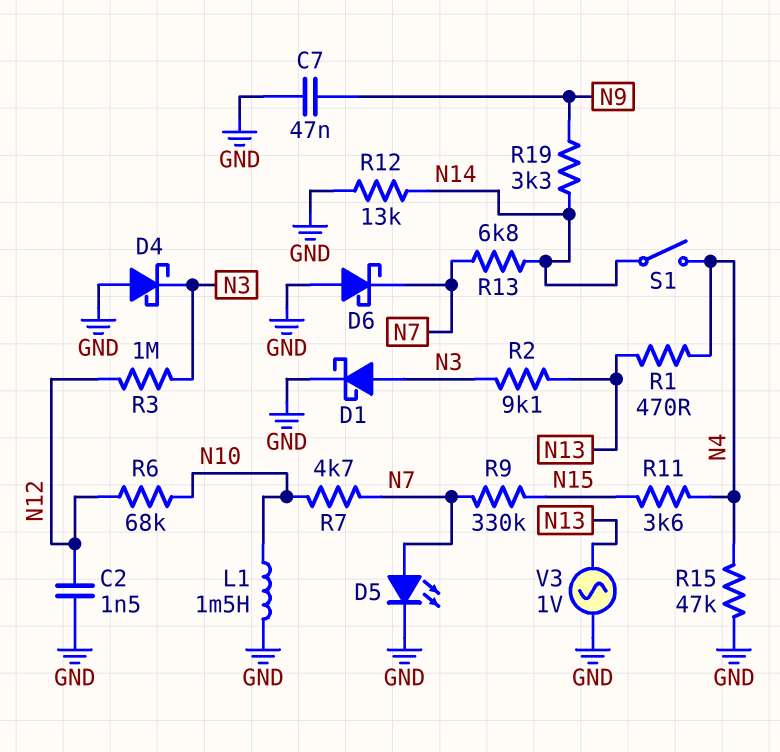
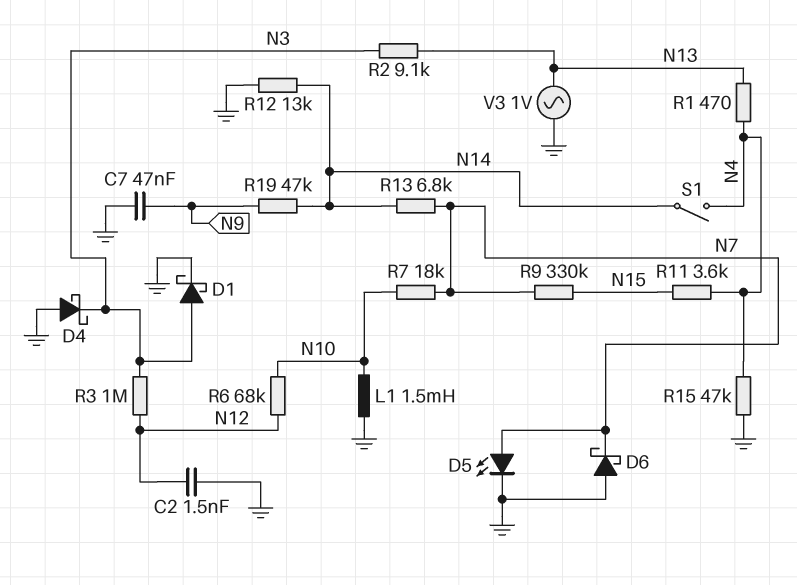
R7: 4.7k (N7, N10) -> 18k (N7, N10)
R19: 3.3k (N9, N14) -> 47k (N9, N14)

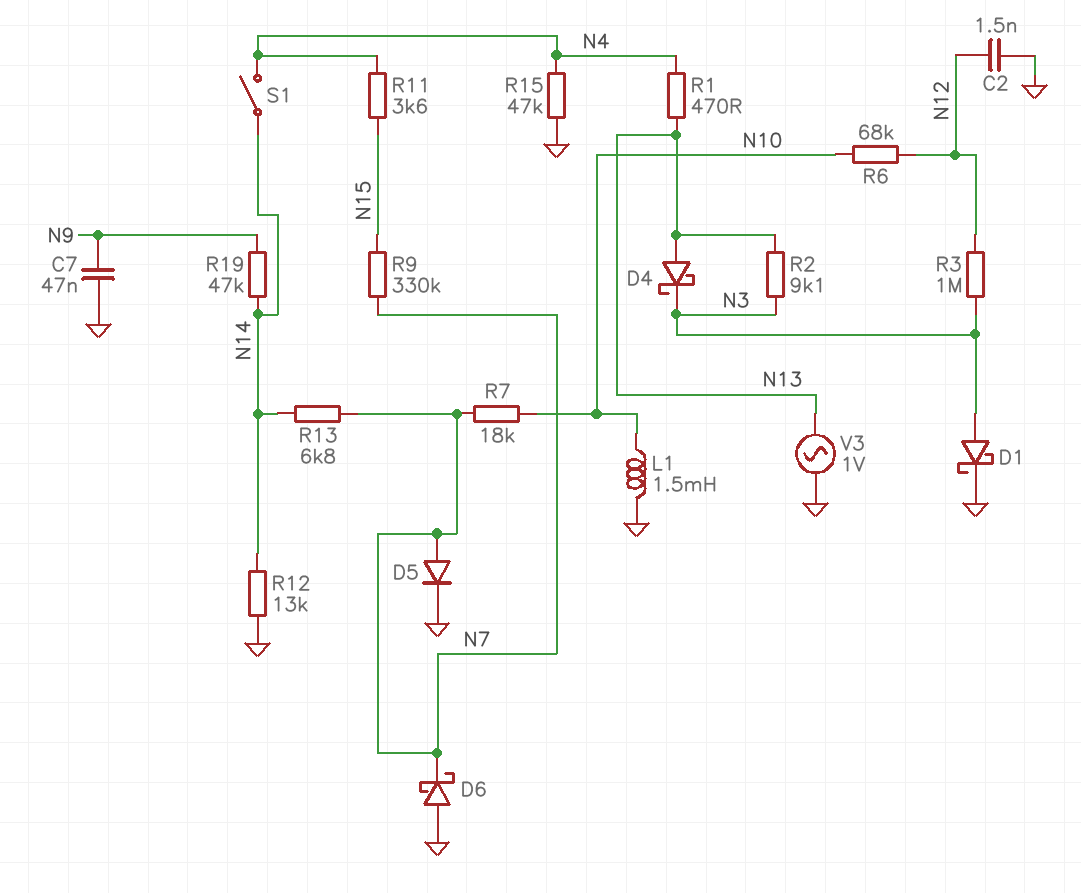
D4: schottky (A GND, K N3) -> schottky (A N13, K N3)
D5: LED (A N7, K GND) -> diode (A N7, K GND)

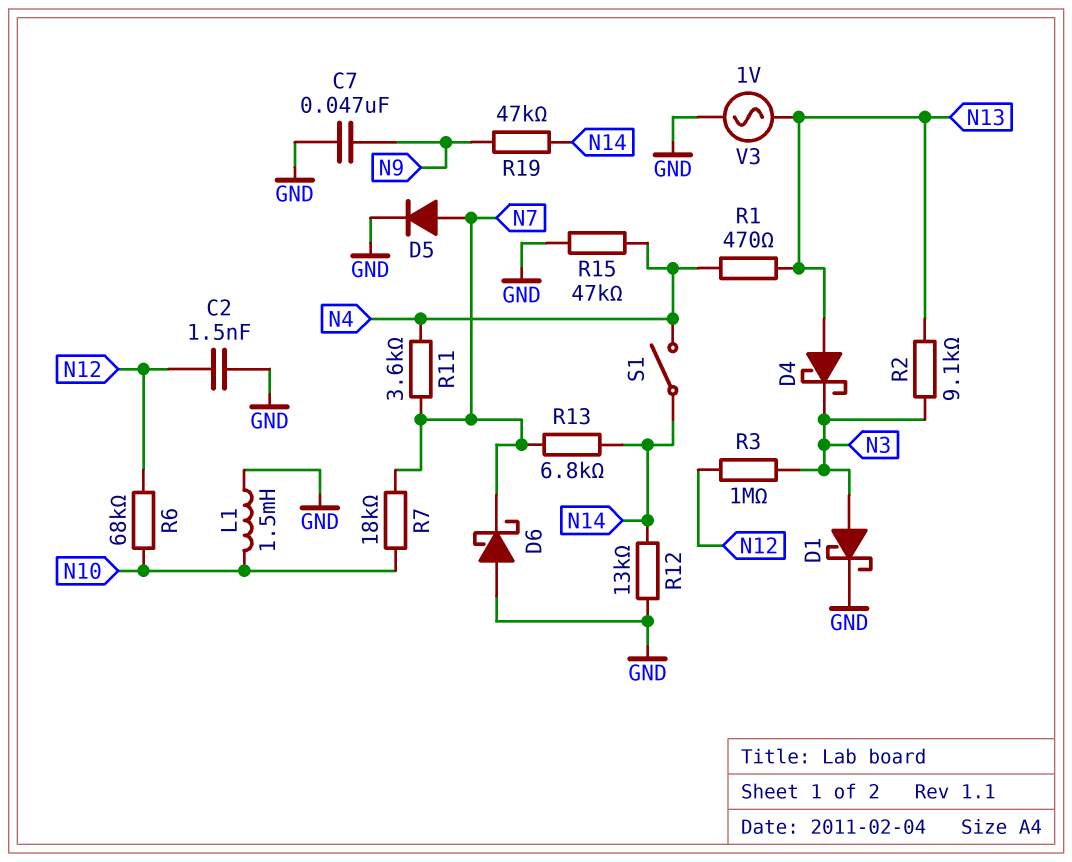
R9: 330k (N7, N15) -> none
R11: 3.6k (N4, N15) -> 3.6k (N4, N7)

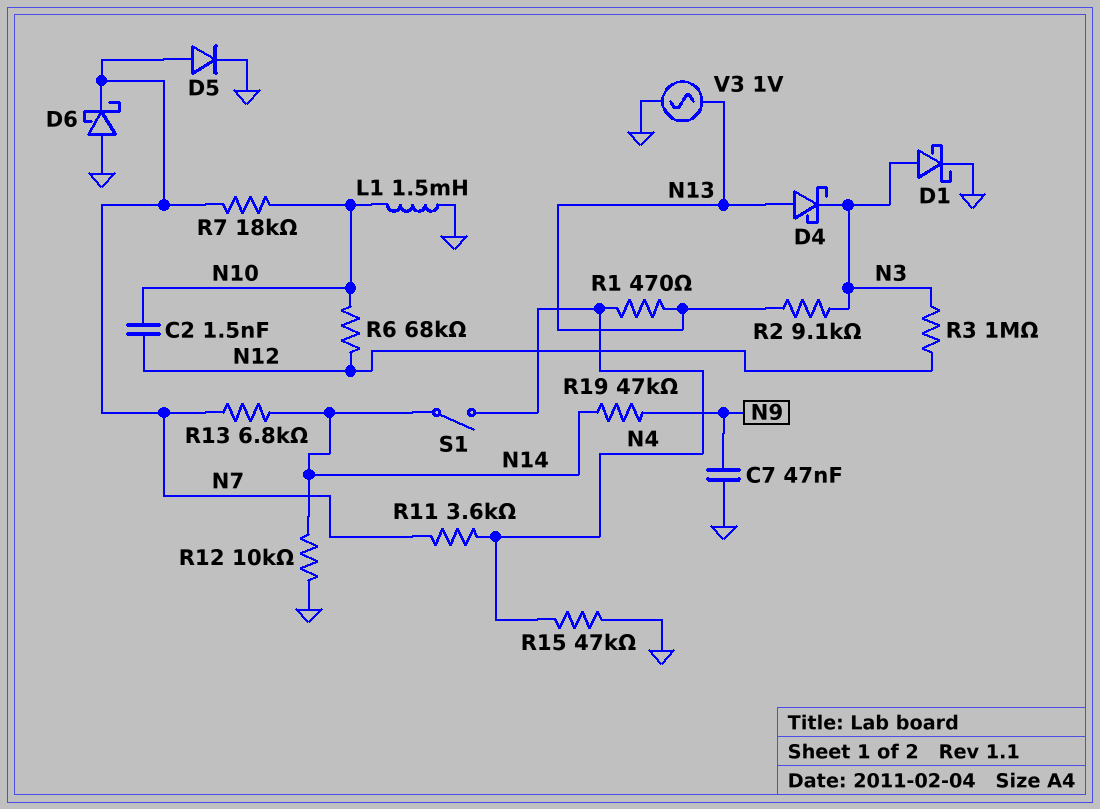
C2: 1.5nF (GND, N12) -> 1.5nF (N10, N12)
R12: 13k (GND, N14) -> 10k (GND, N14)

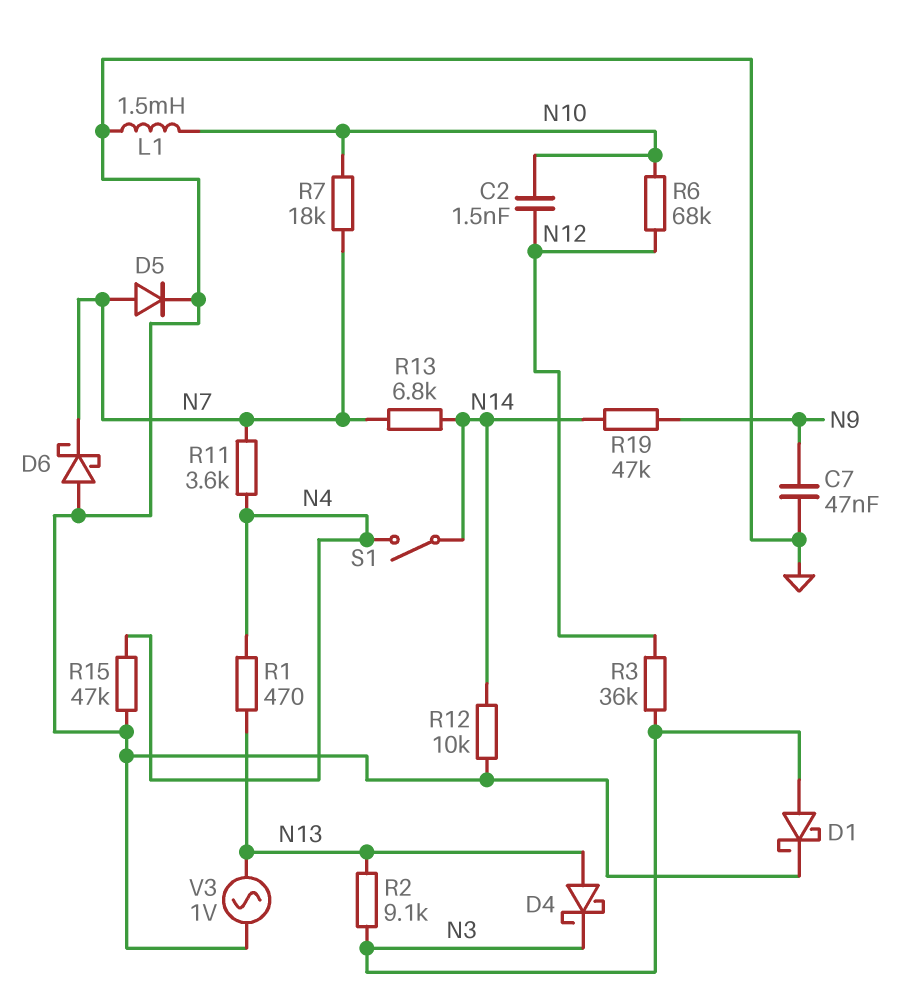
R3: 1M (N3, N12) -> 36k (N3, N12)

